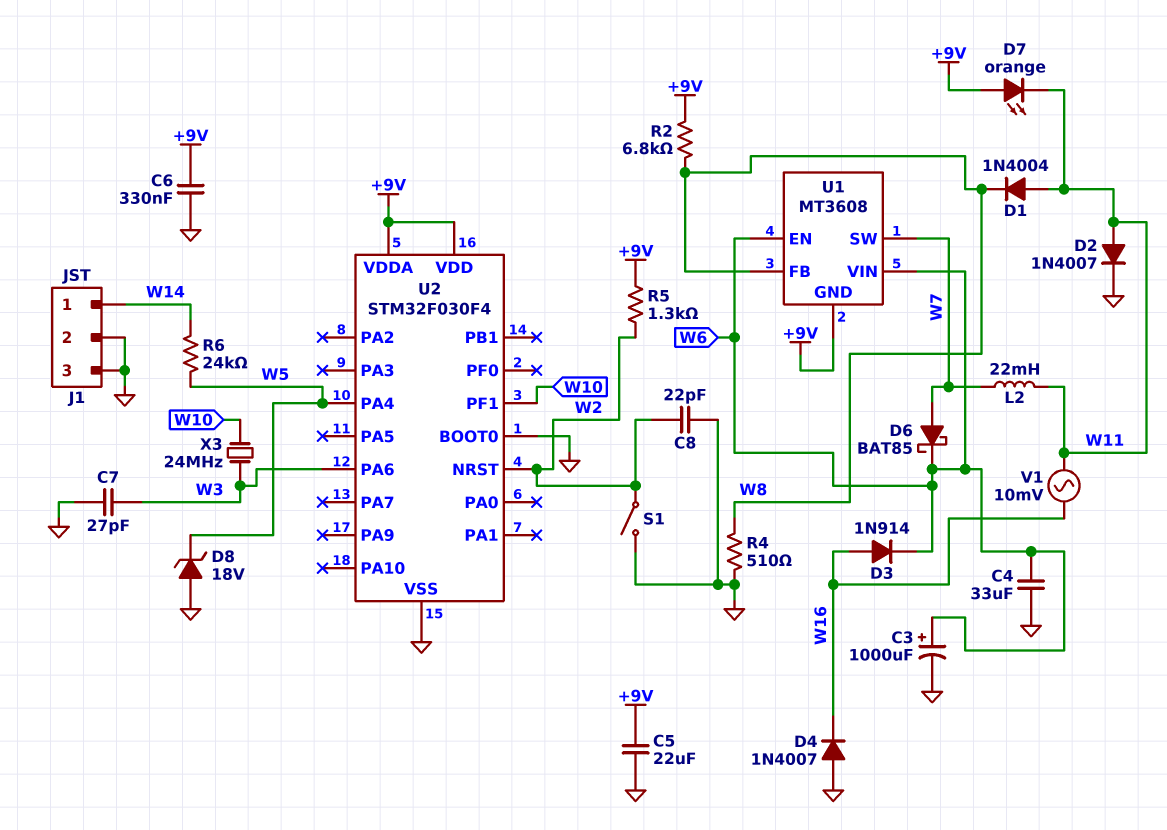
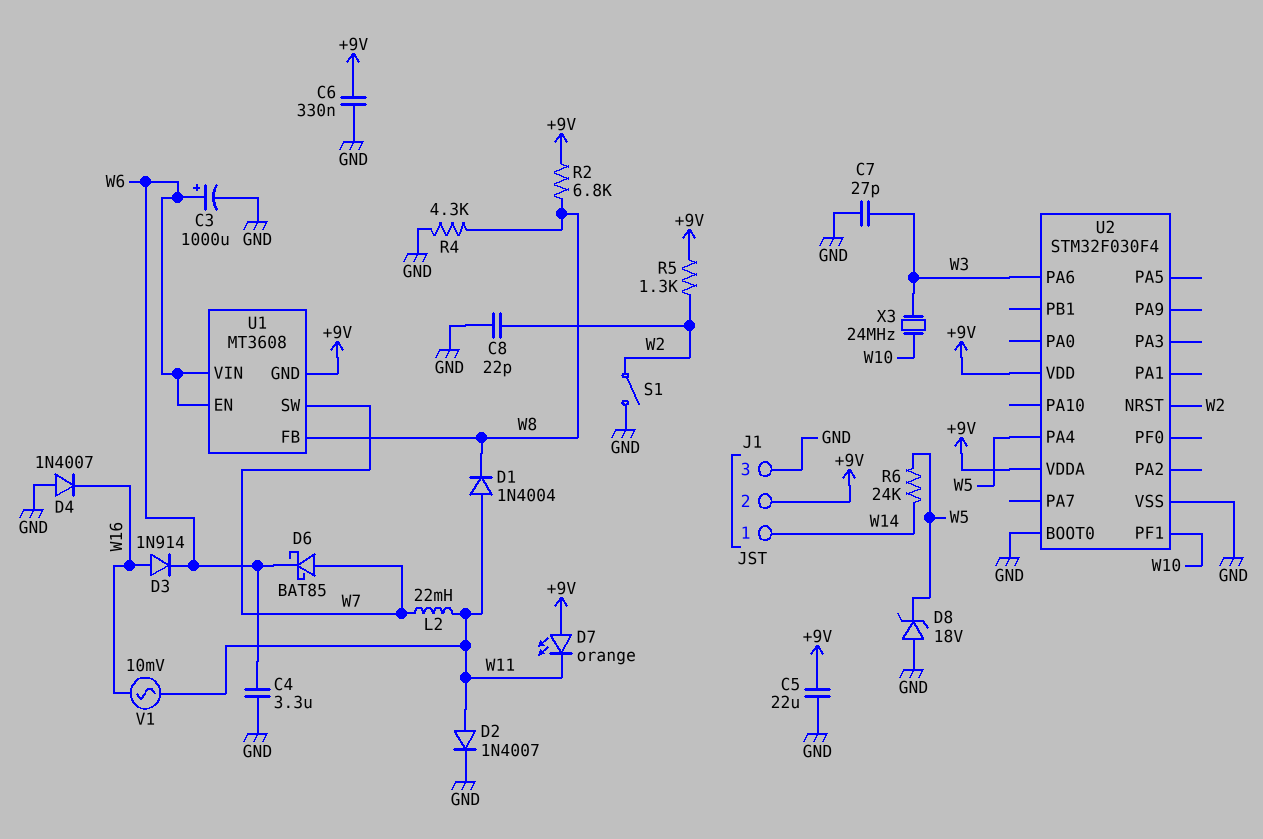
C4: 33uF (GND, W6) -> 3.3uF (GND, W6)
J1 pin 2: GND -> +9V
R4: 510 (GND, W8) -> 4.3k (GND, W8)

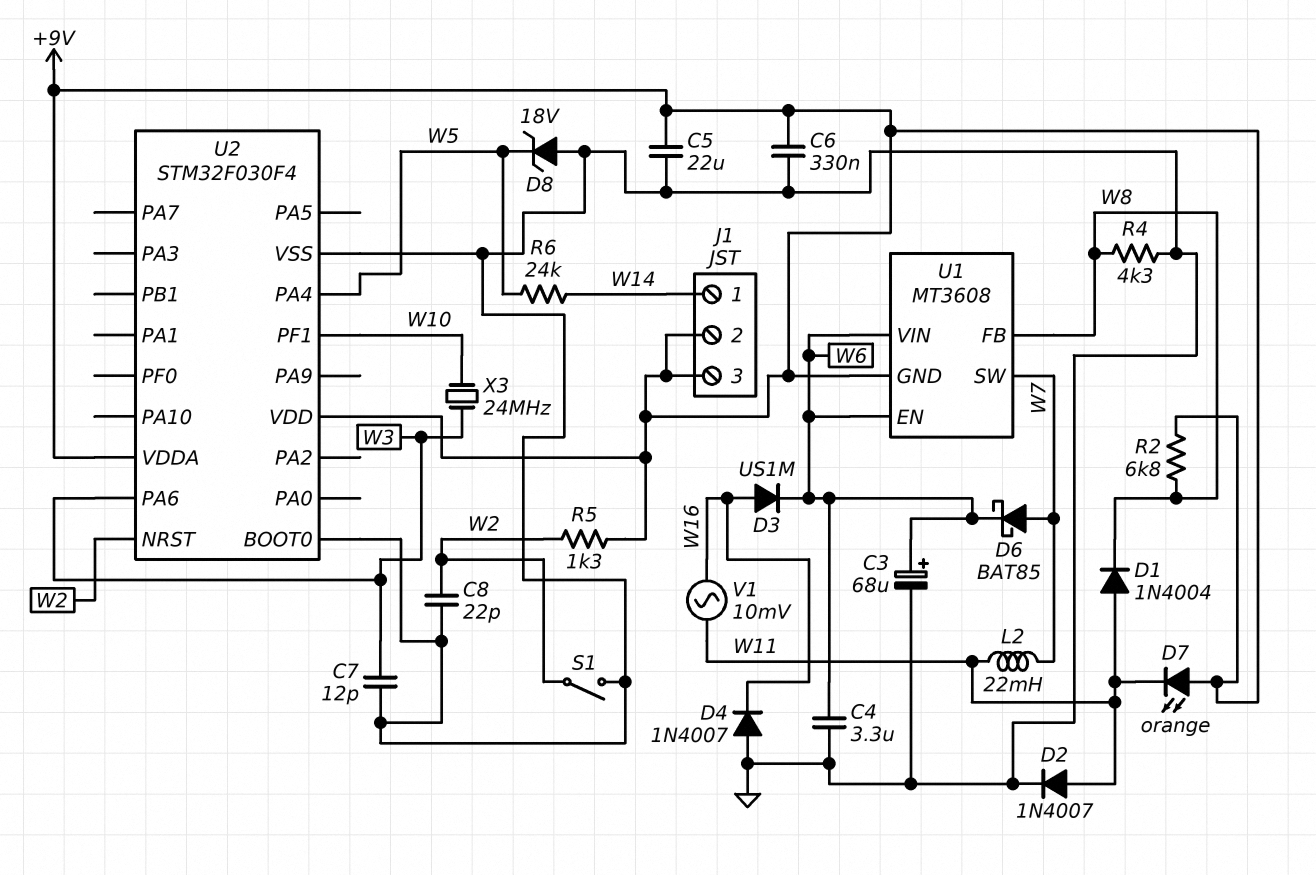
C3: 1000uF (plus W6, minus GND) -> 68uF (plus W6, minus GND)
C7: 27pF (GND, W3) -> 12pF (GND, W3)
D3: diode 1N914 (A W16, K W6) -> diode US1M (A W16, K W6)
J1 pin 3: GND -> +9V

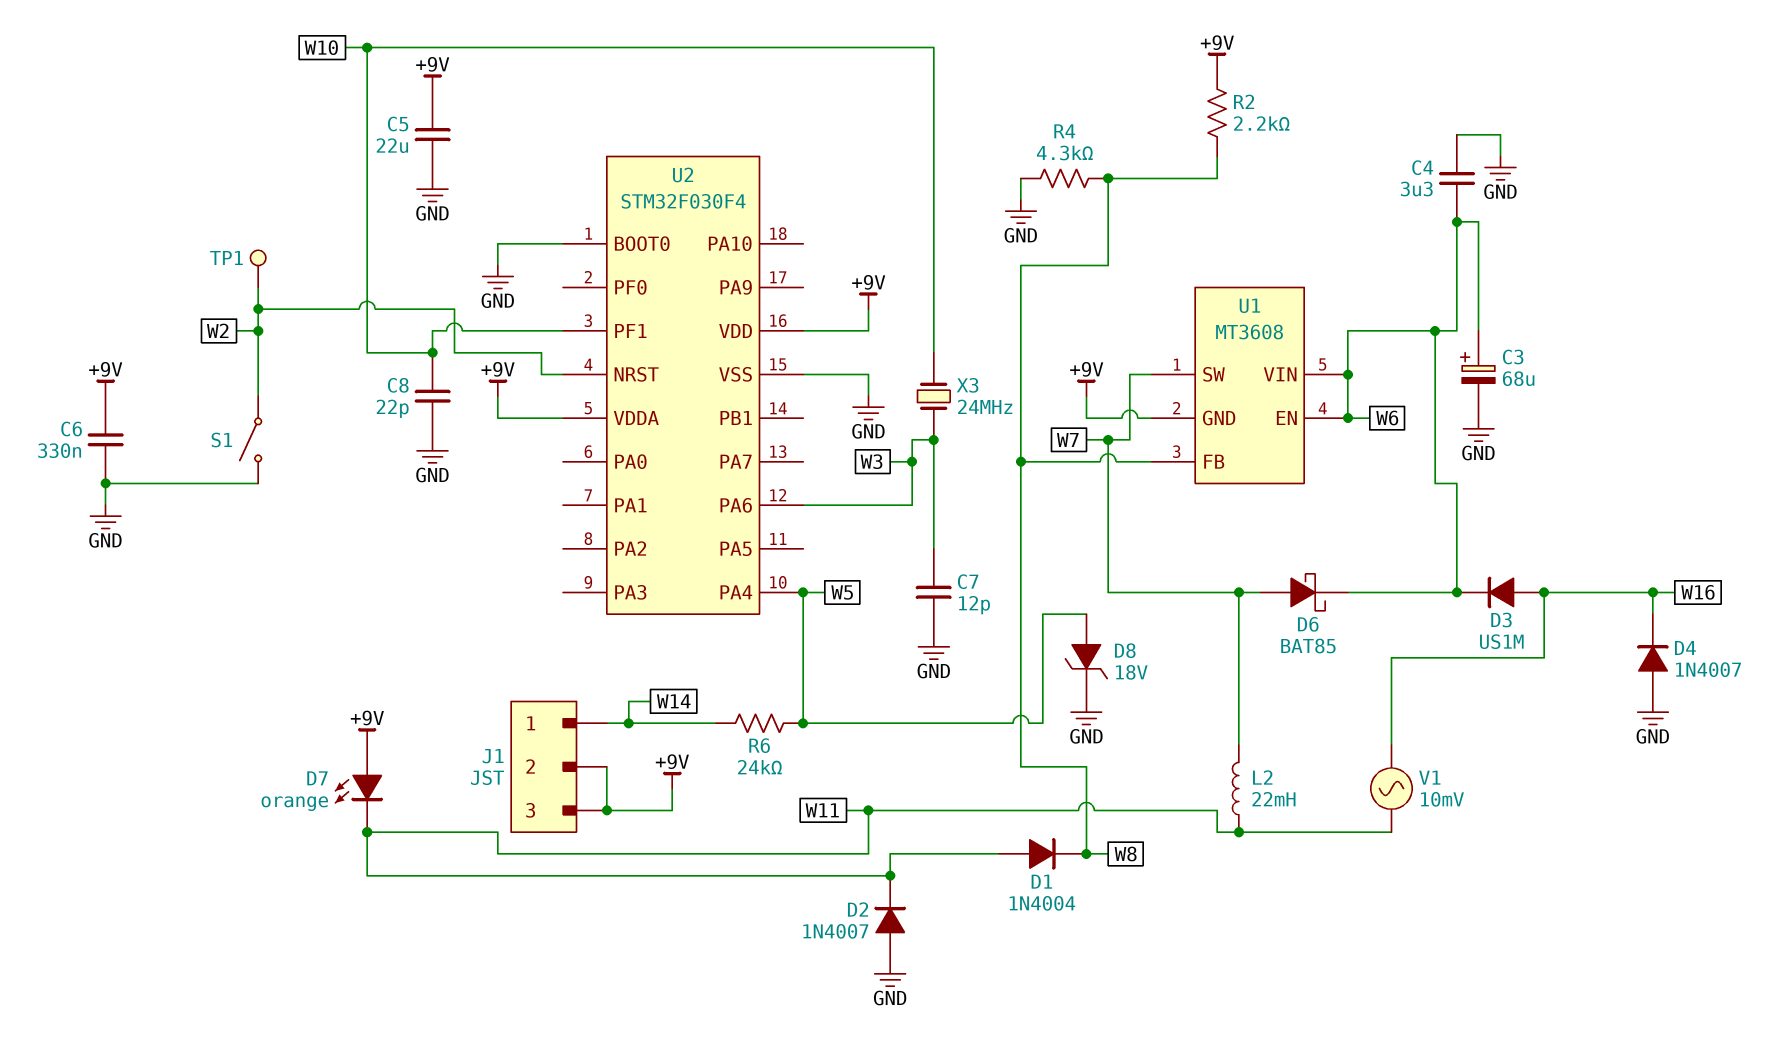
C8: 22pF (GND, W2) -> 22pF (GND, W10)
D2: diode 1N4007 (A W11, K GND) -> diode 1N4007 (A GND, K W11)
D8: zener 18V (A GND, K W5) -> zener 18V (A W5, K GND)
R2: 6.8k (+9V, W8) -> 2.2k (+9V, W8)
R5: 1.3k (+9V, W2) -> none
TP1: none -> test point (W2)

